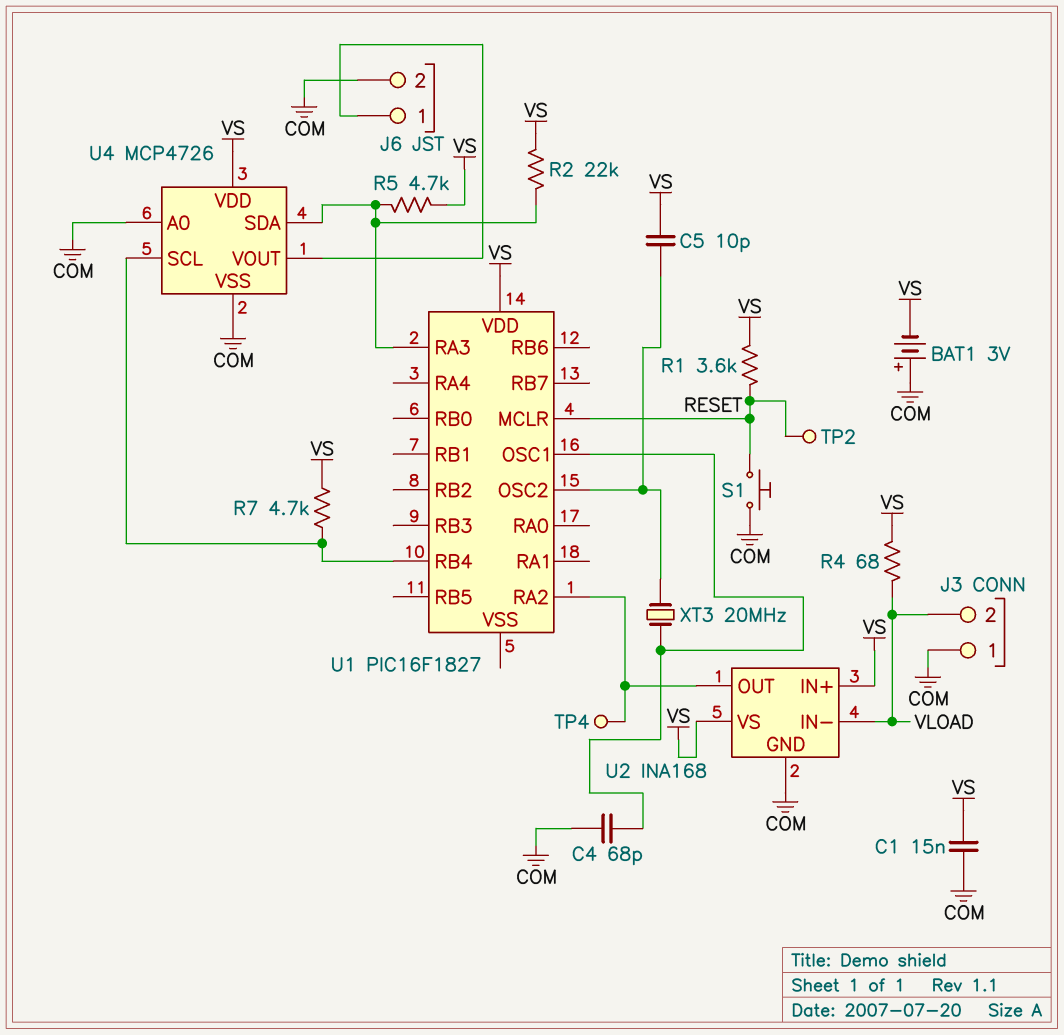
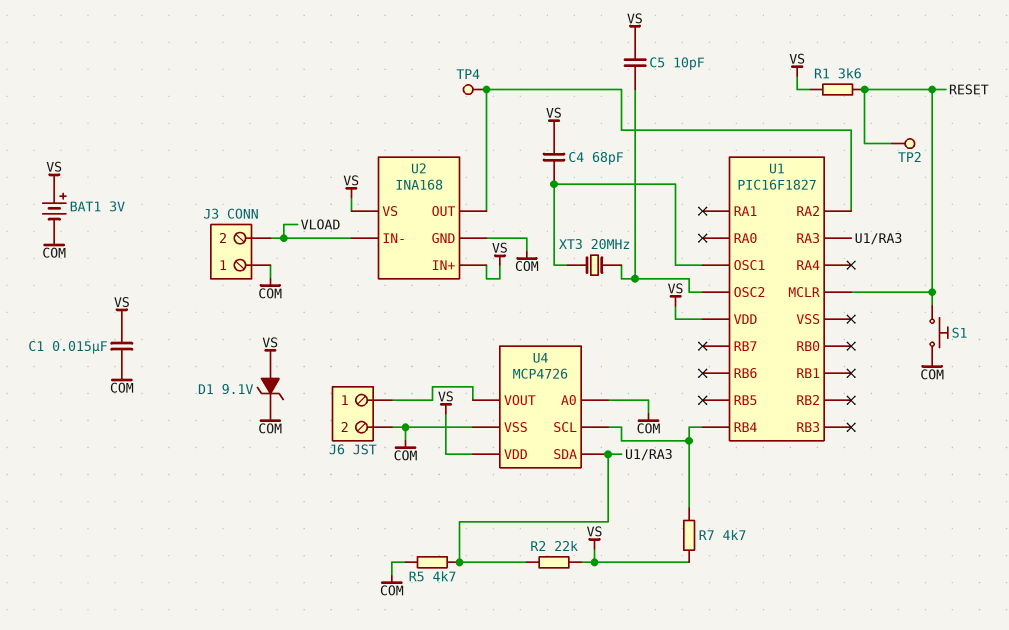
BAT1: 3V (plus COM, minus VS) -> 3V (plus VS, minus COM)
C4: 68pF (COM, U1/OSC1) -> 68pF (U1/OSC1, VS)
D1: none -> zener 9.1V (A VS, K COM)
R4: 68 (VLOAD, VS) -> none
R5: 4.7k (U1/RA3, VS) -> 4.7k (COM, U1/RA3)

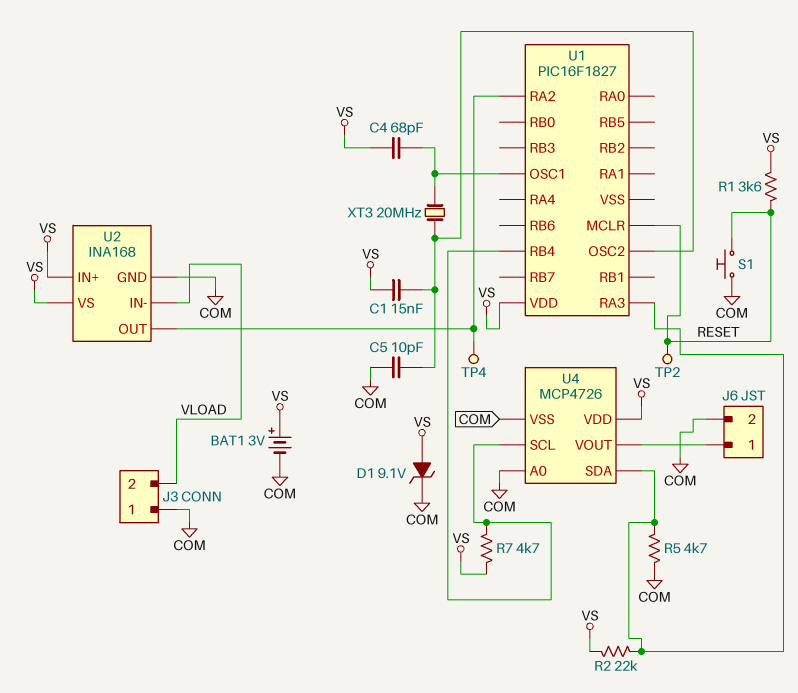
C1: 15nF (COM, VS) -> 15nF (U1/OSC2, VS)
C5: 10pF (U1/OSC2, VS) -> 10pF (COM, U1/OSC2)

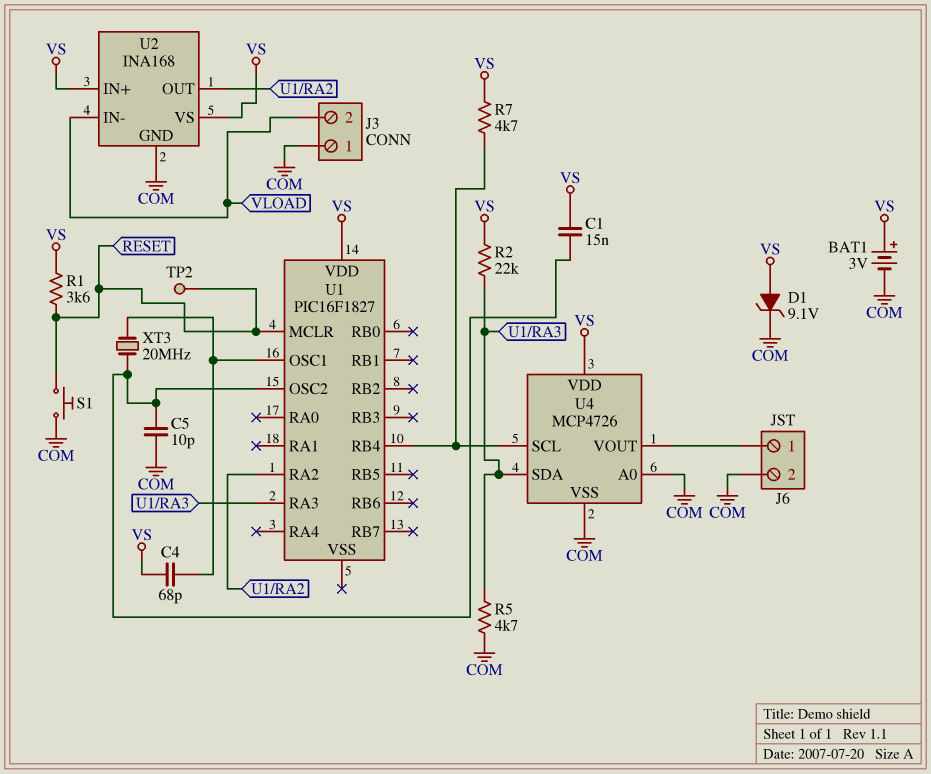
TP4: test point (U1/RA2) -> none

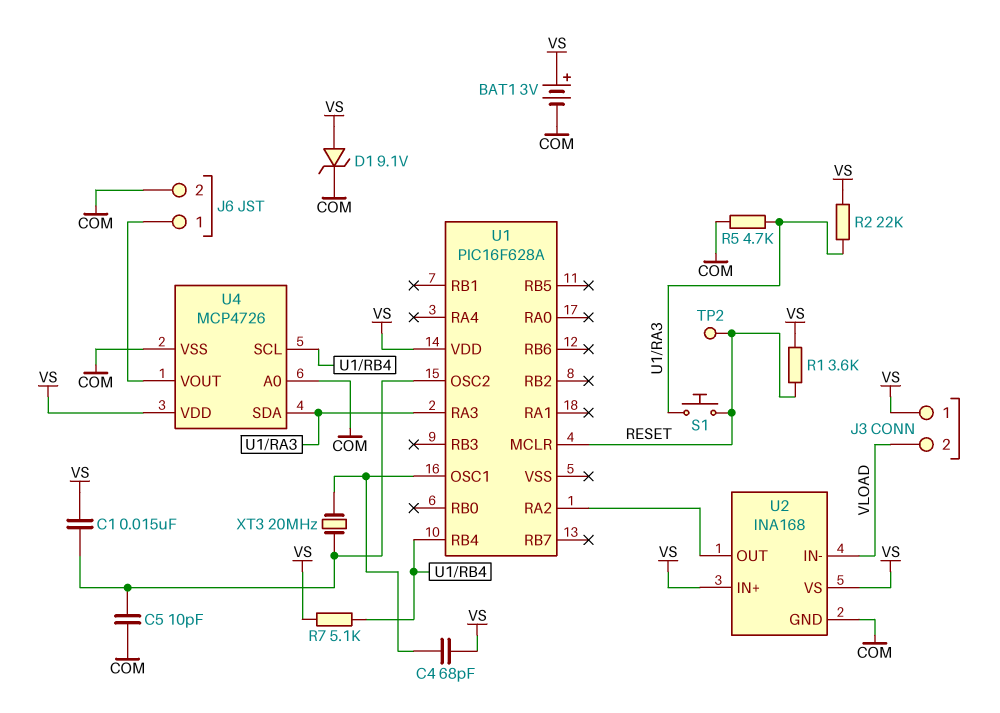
J3 pin 1: COM -> VS
R7: 4.7k (U1/RB4, VS) -> 5.1k (U1/RB4, VS)
S1: button (COM, RESET) -> button (RESET, U1/RA3)
U1: PIC16F1827 -> PIC16F628A

